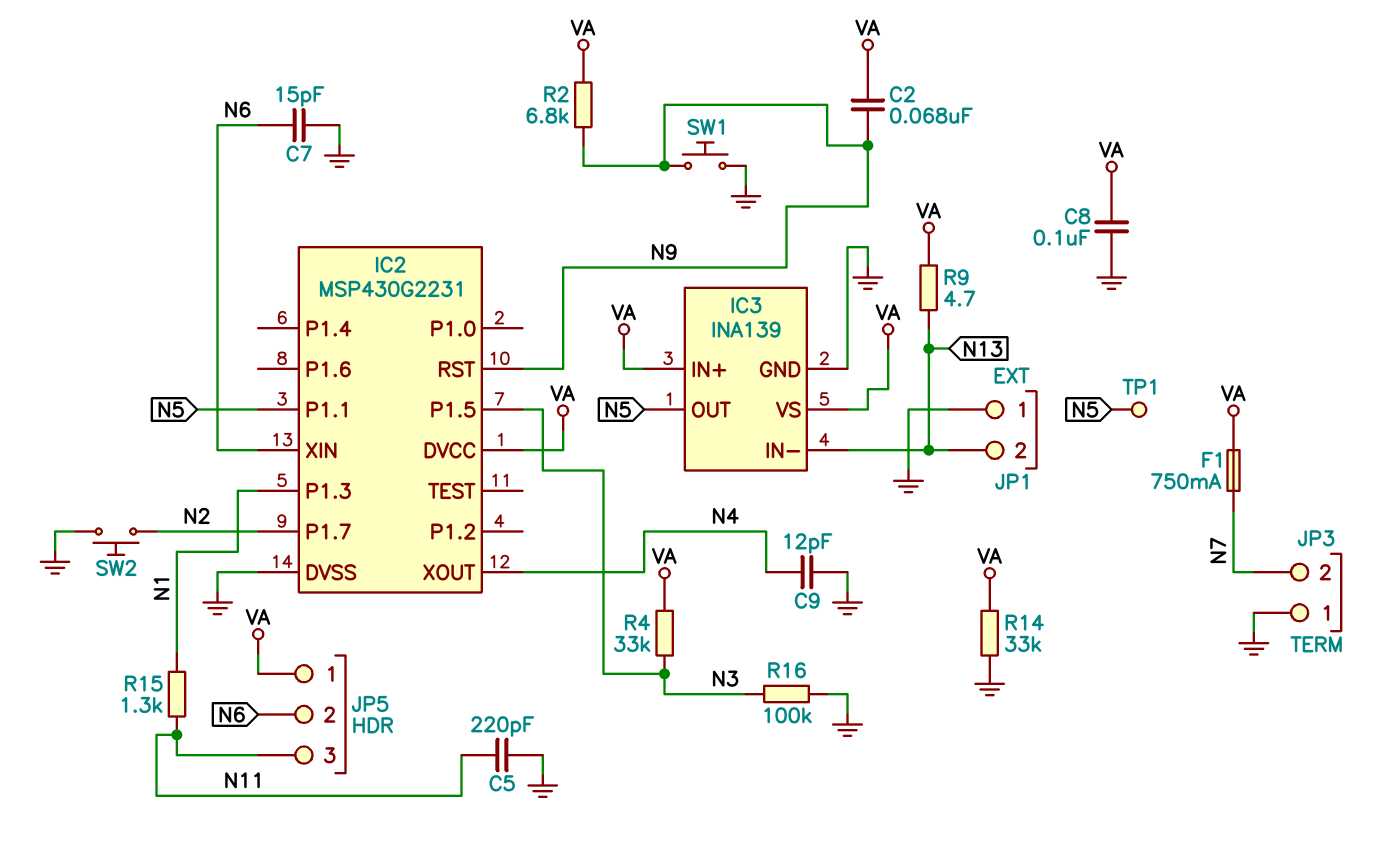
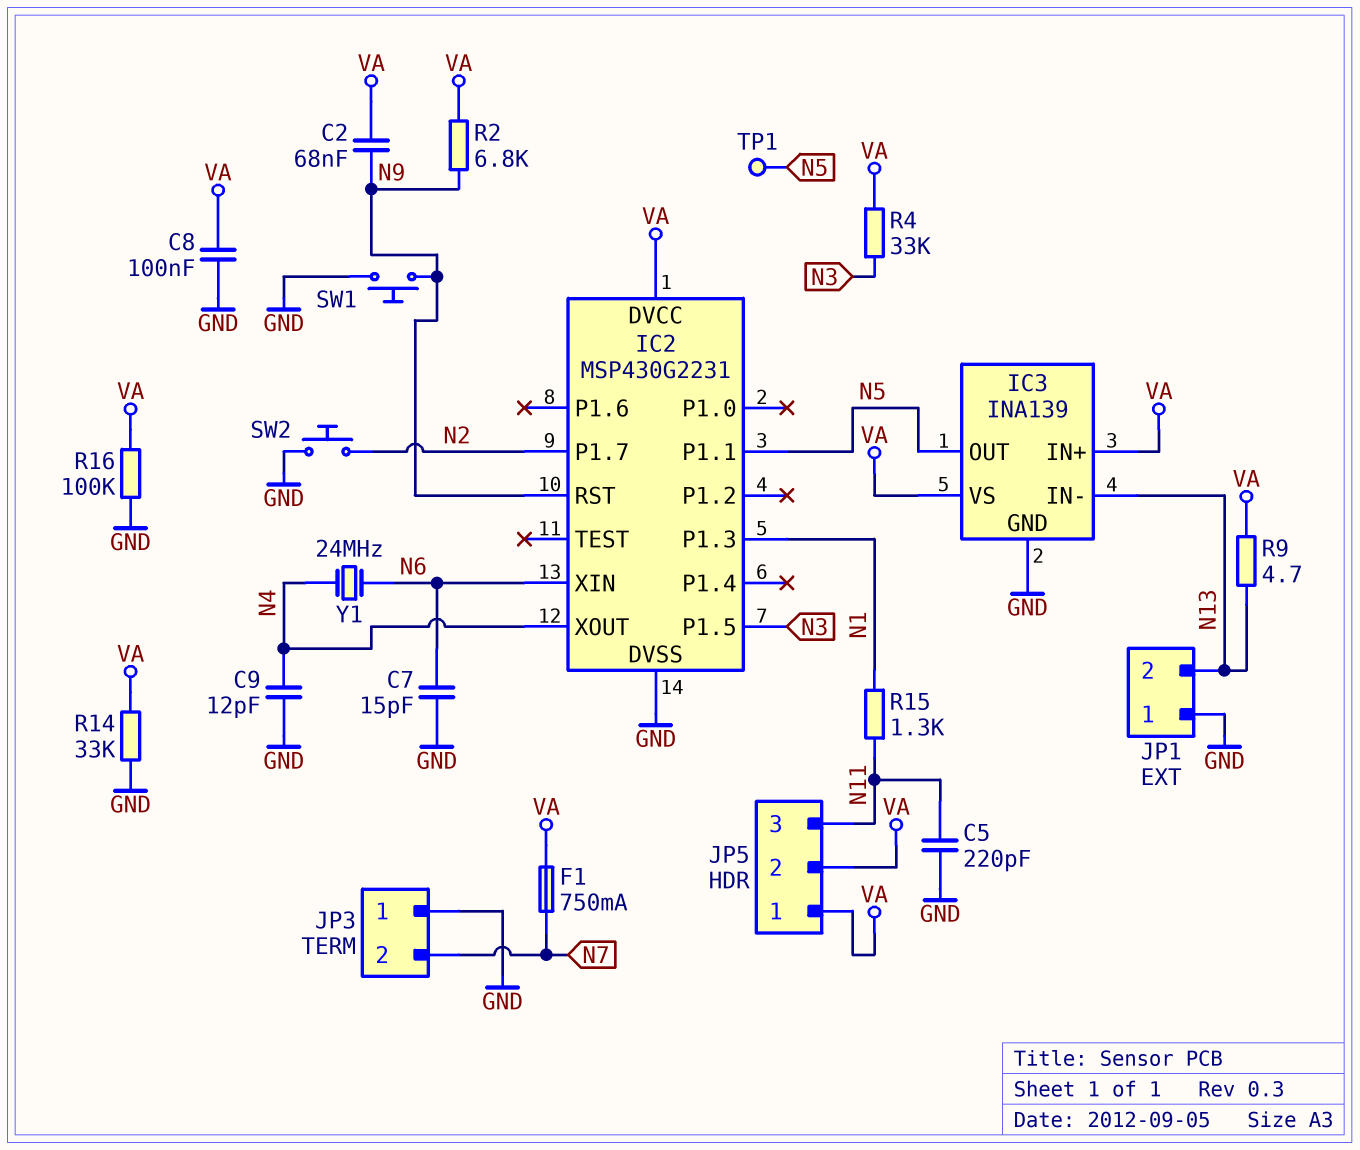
JP5 pin 2: N6 -> VA
R16: 100k (GND, N3) -> 100k (GND, VA)
Y1: none -> 24MHz (N4, N6)

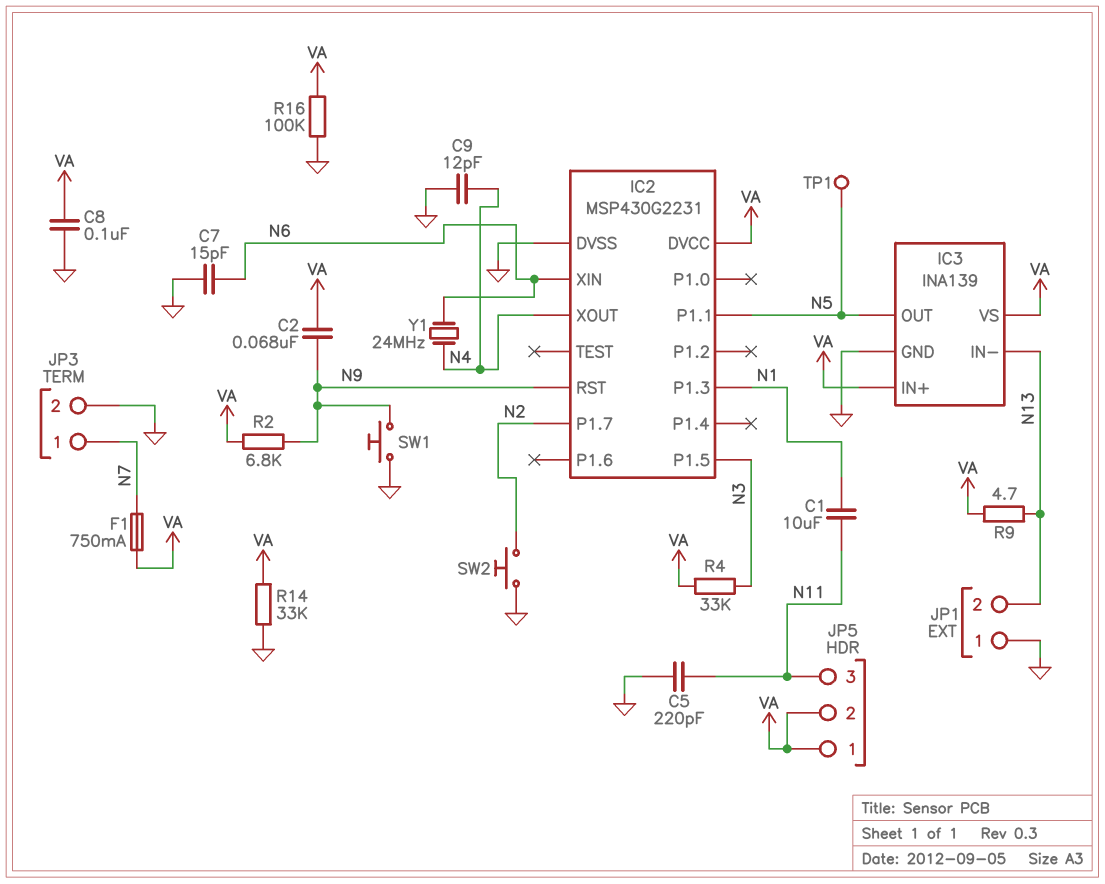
C1: none -> 10uF (N1, N11)
JP3 pin 1: GND -> N7
JP3 pin 2: N7 -> GND
R15: 1.3k (N1, N11) -> none

